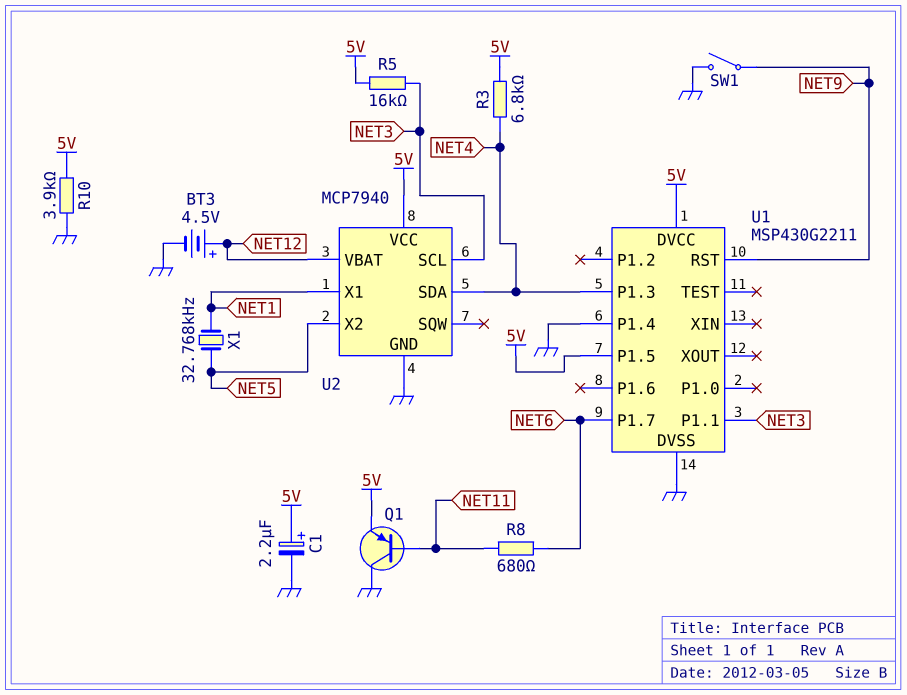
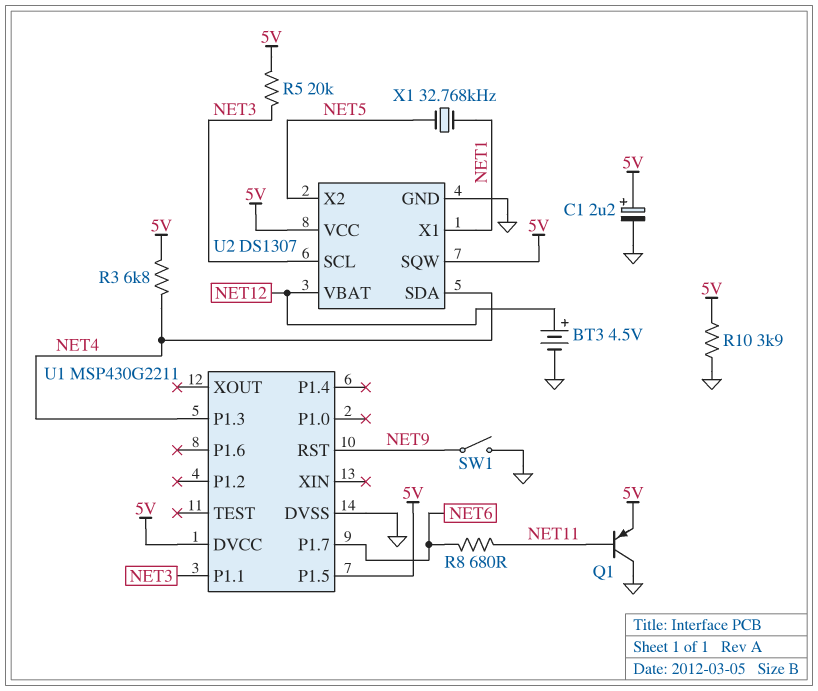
R5: 16k (5V, NET3) -> 20k (5V, NET3)
U1 pin P1.4: GND -> none
U2: MCP7940 -> DS1307
U2 pin SQW: none -> 5V

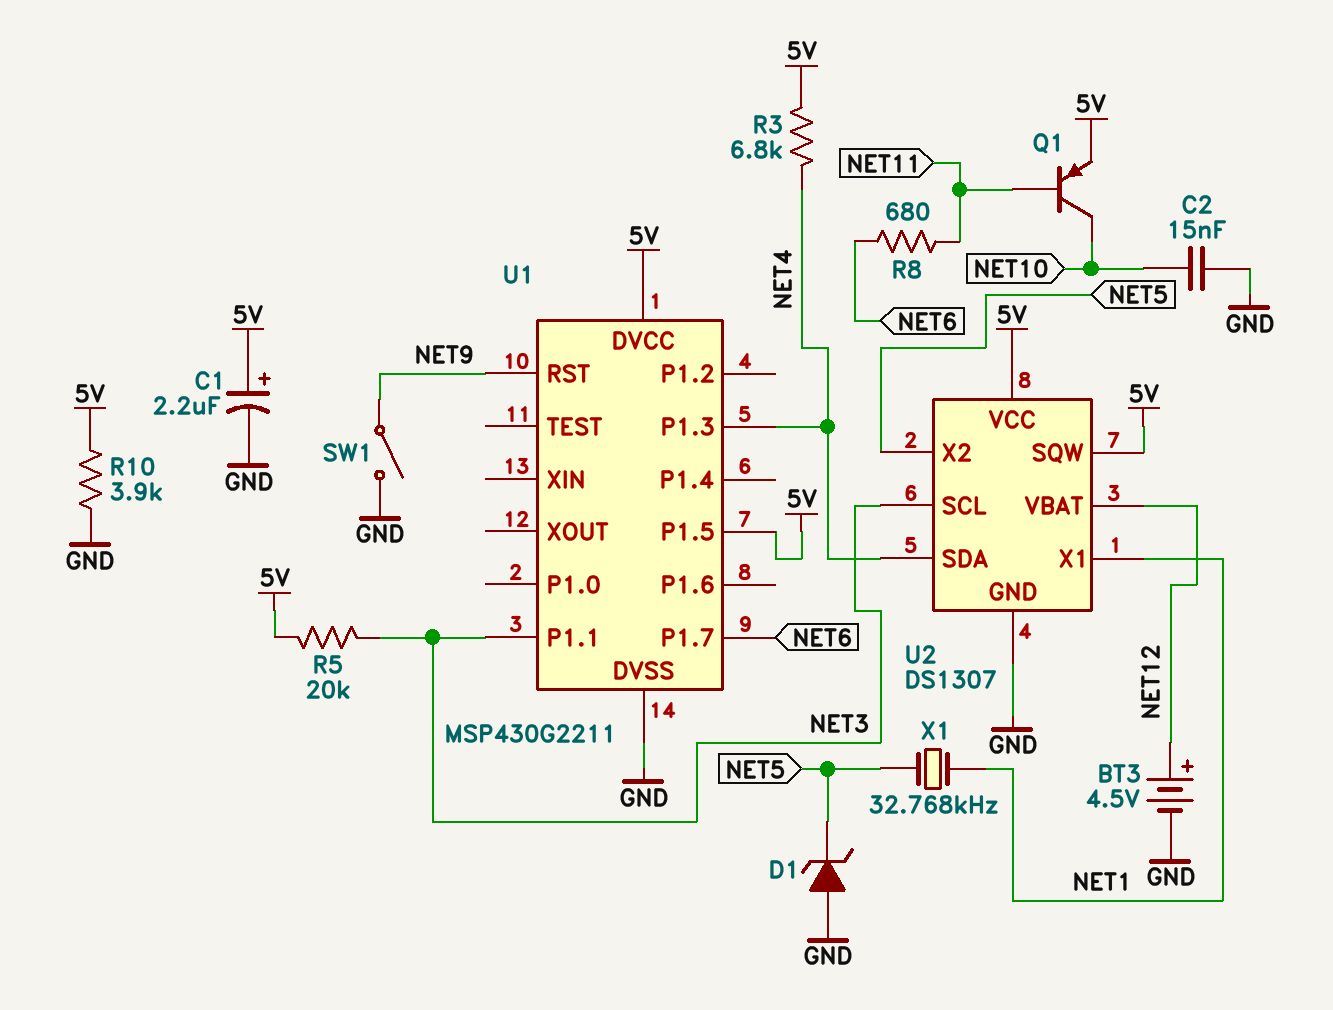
C2: none -> 15nF (GND, NET10)
D1: none -> zener (A GND, K NET5)
Q1: PNP (B NET11, C GND, E 5V) -> PNP (B NET11, C NET10, E 5V)

